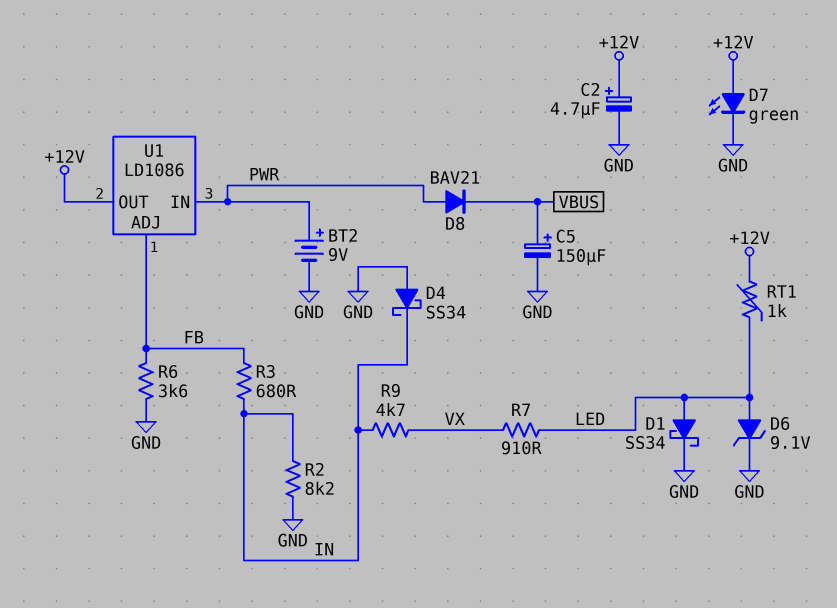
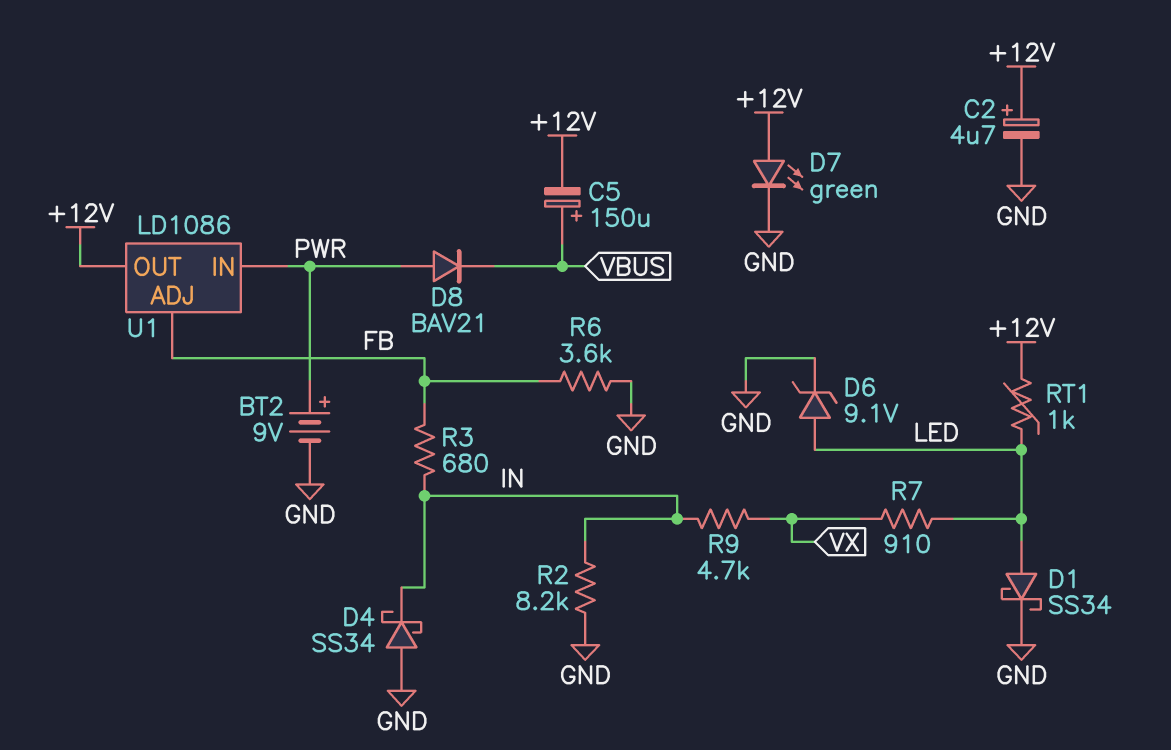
C5: 150uF (plus VBUS, minus GND) -> 150uF (plus VBUS, minus +12V)

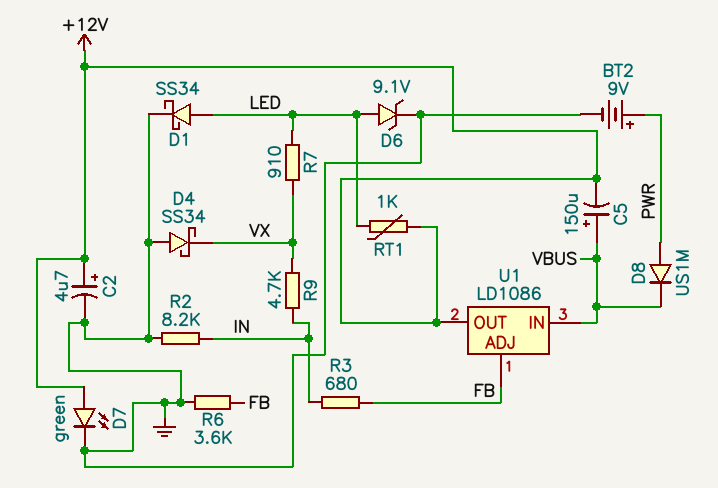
D4: schottky SS34 (A GND, K IN) -> schottky SS34 (A GND, K VX)
D8: diode BAV21 (A PWR, K VBUS) -> diode US1M (A PWR, K VBUS)
U1 pin IN: PWR -> VBUS

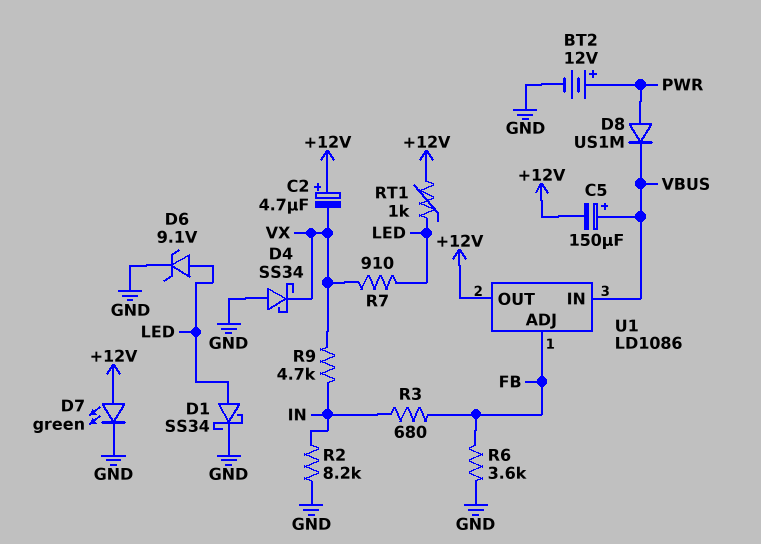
BT2: 9V (plus PWR, minus GND) -> 12V (plus PWR, minus GND)
C2: 4.7uF (plus +12V, minus GND) -> 4.7uF (plus +12V, minus VX)

